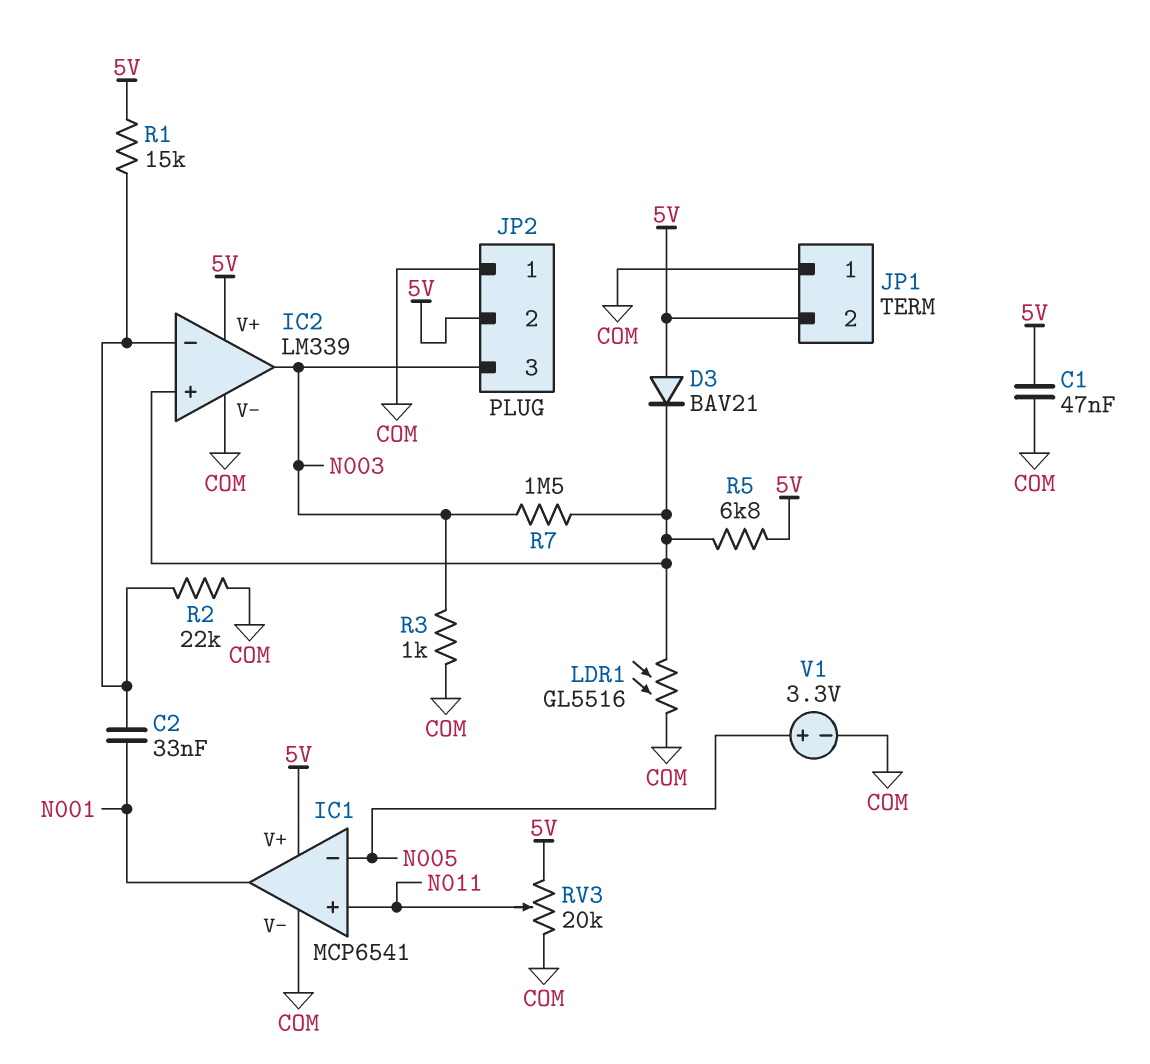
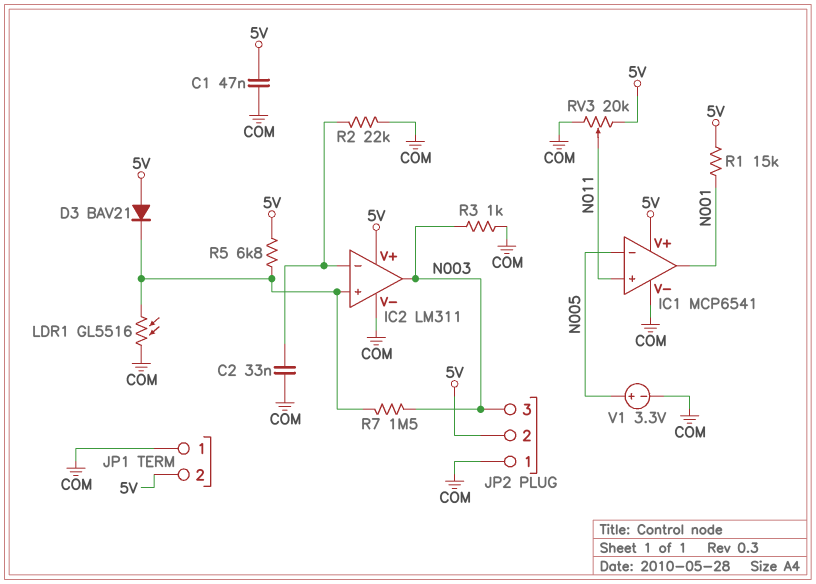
C2: 33nF (IC2/in-, N001) -> 33nF (COM, IC2/in-)
IC2: LM339 -> LM311
R1: 15k (5V, IC2/in-) -> 15k (5V, N001)

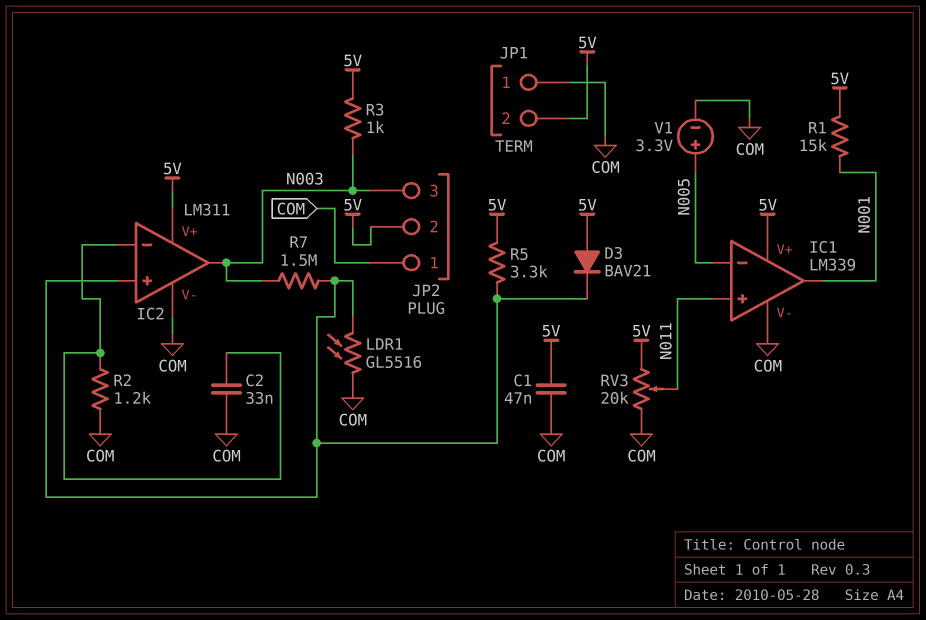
IC1: MCP6541 -> LM339
R2: 22k (COM, IC2/in-) -> 1.2k (COM, IC2/in-)
R3: 1k (COM, N003) -> 1k (5V, N003)
R5: 6.8k (5V, IC2/in+) -> 3.3k (5V, IC2/in+)

